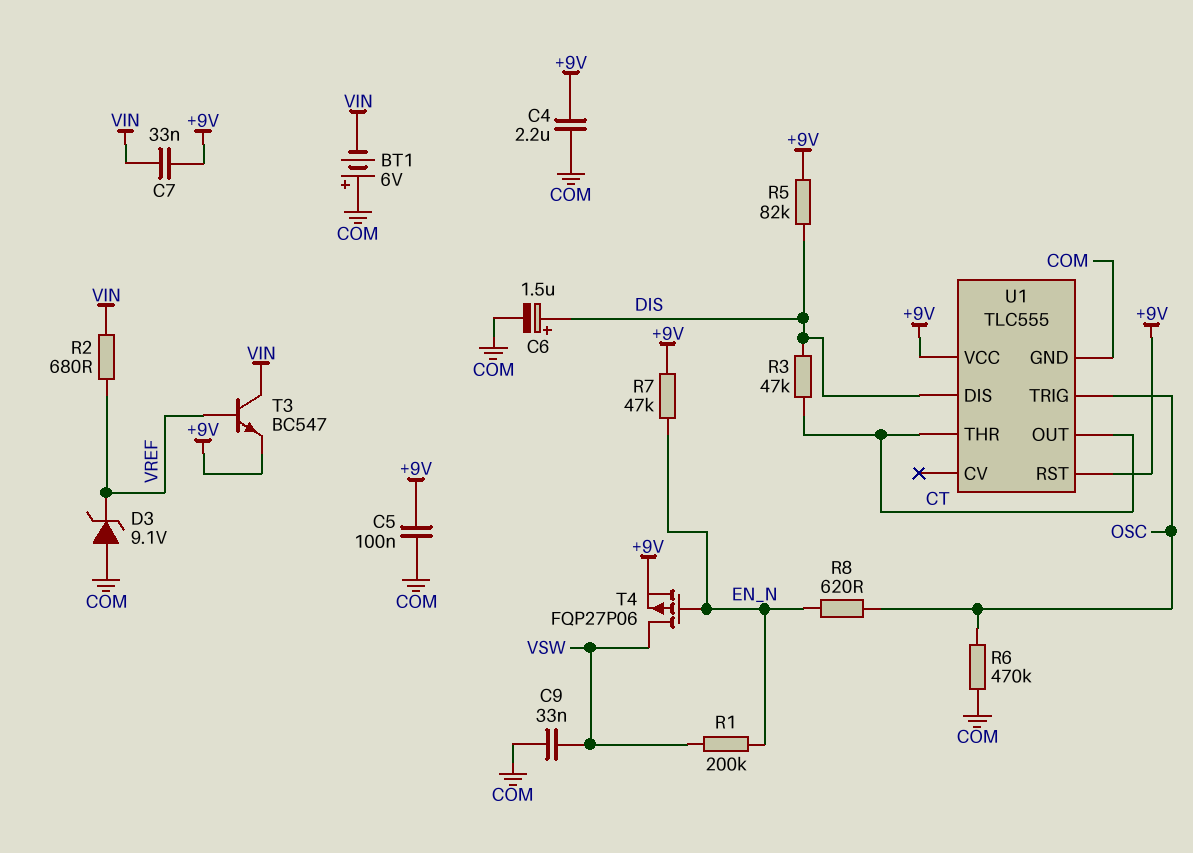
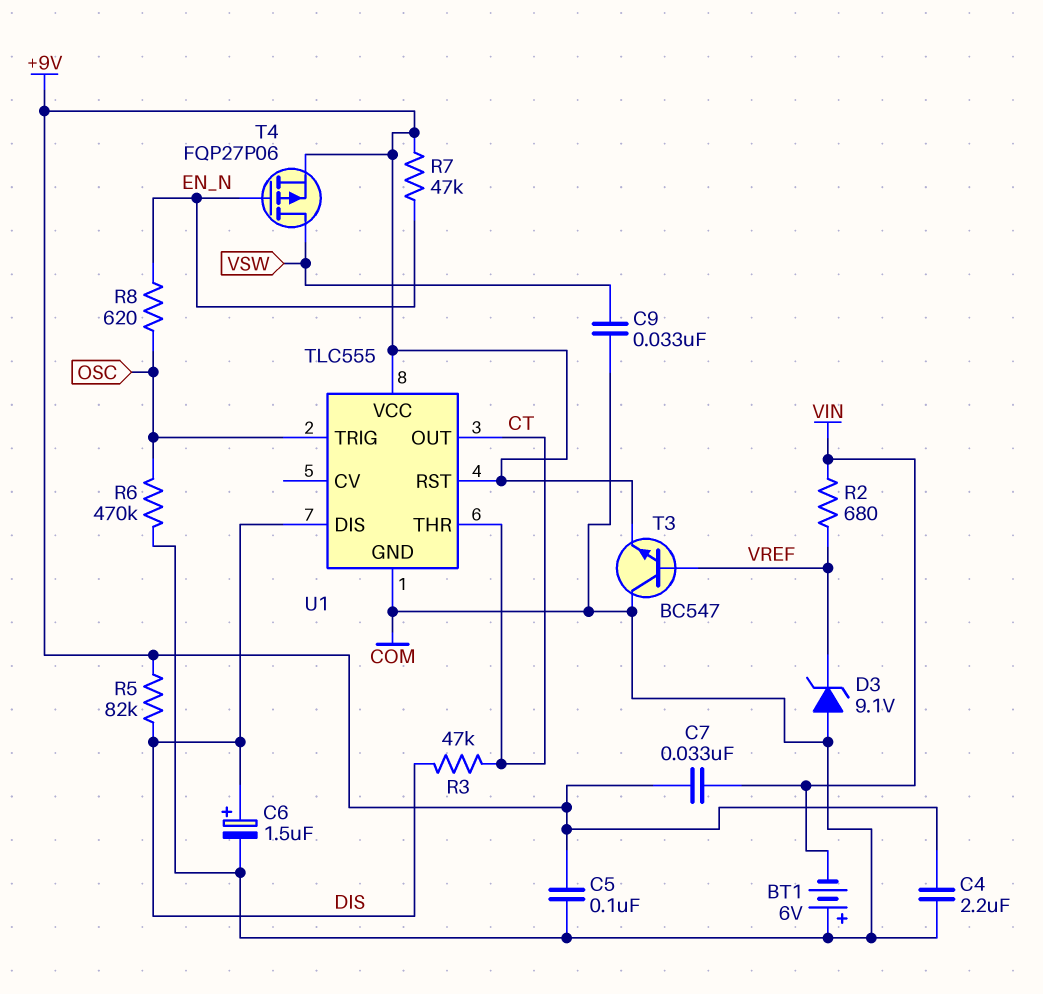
R1: 200k (EN_N, VSW) -> none
T3: NPN BC547 (B VREF, C VIN, E +9V) -> NPN BC547 (B VREF, C COM, E +9V)

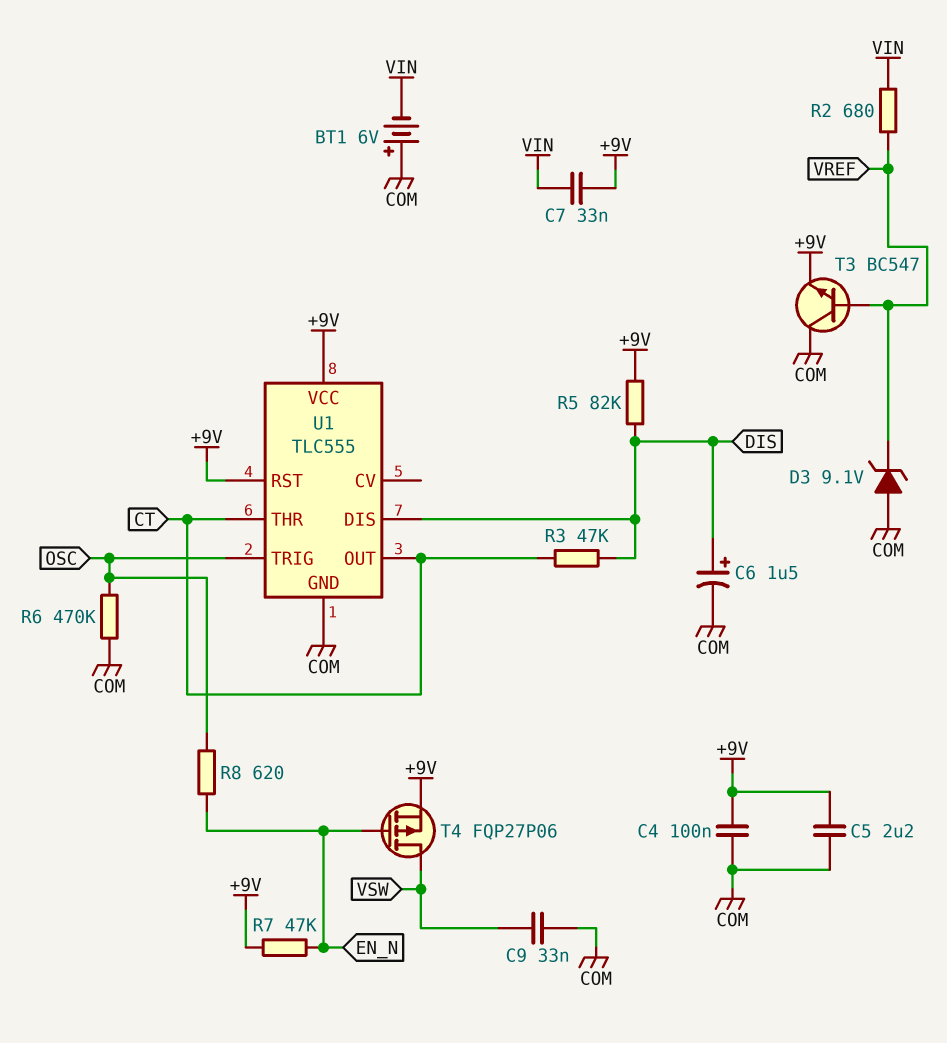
C4: 2.2uF (+9V, COM) -> 100nF (+9V, COM)
C5: 100nF (+9V, COM) -> 2.2uF (+9V, COM)

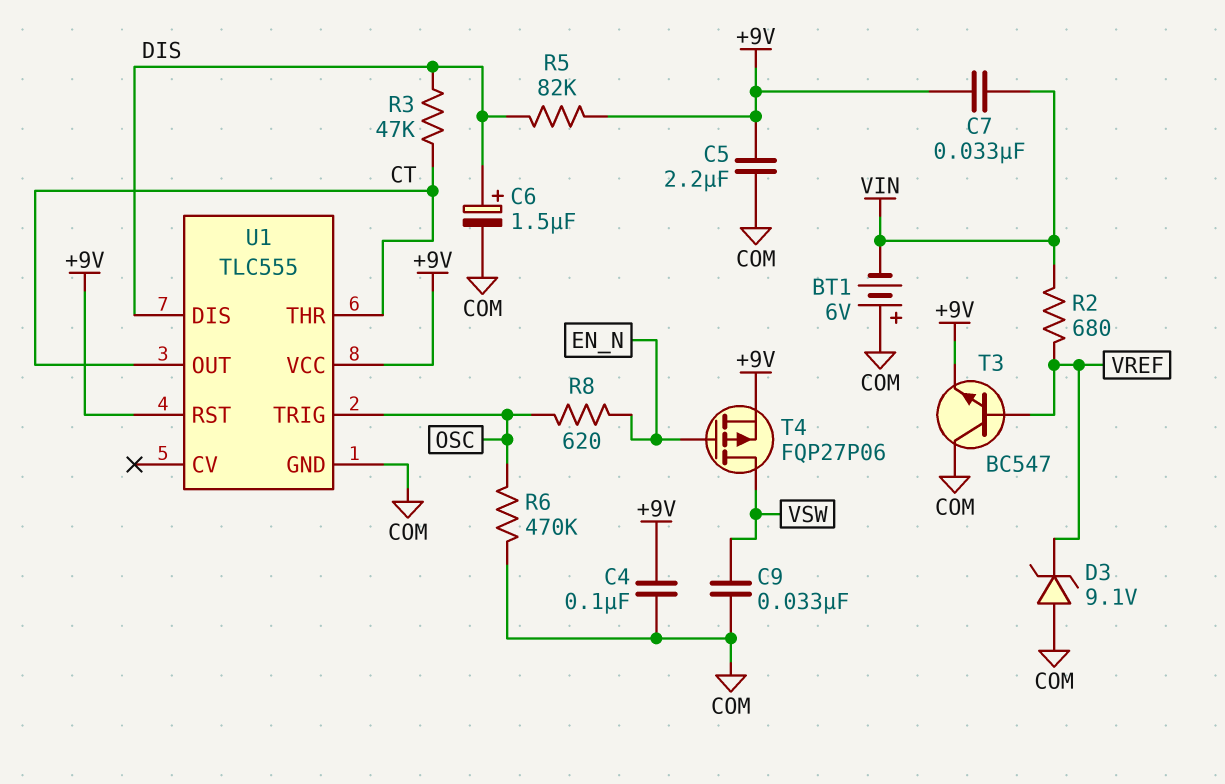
R7: 47k (+9V, EN_N) -> none

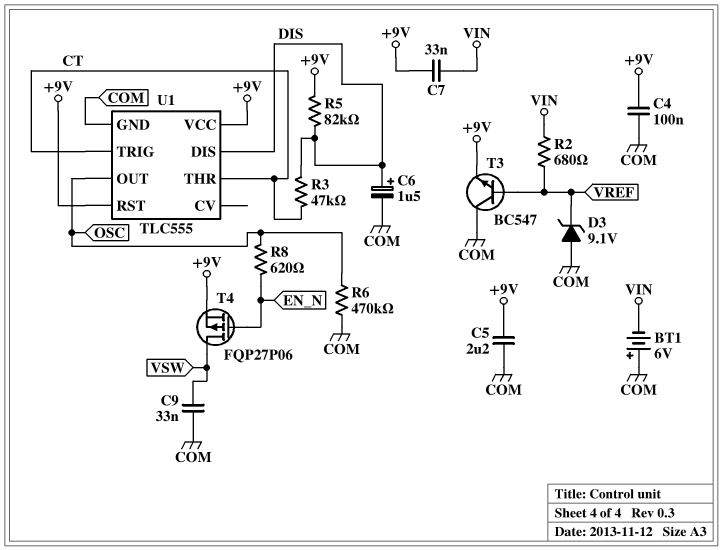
U1 pin OUT: CT -> OSC
U1 pin TRIG: OSC -> CT

